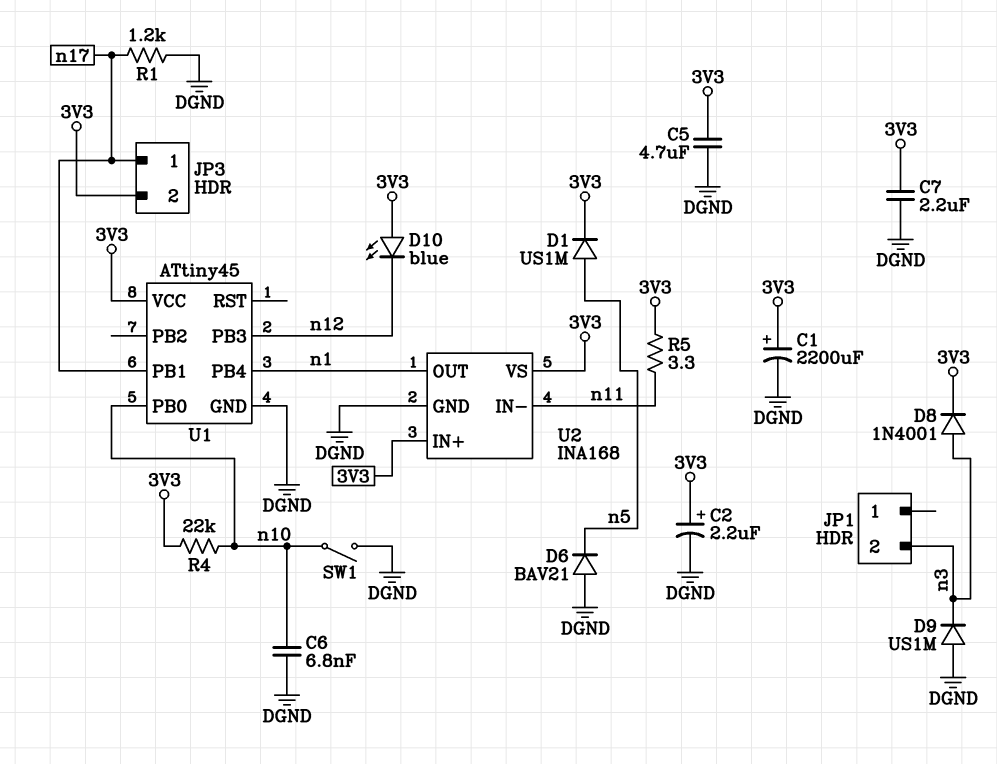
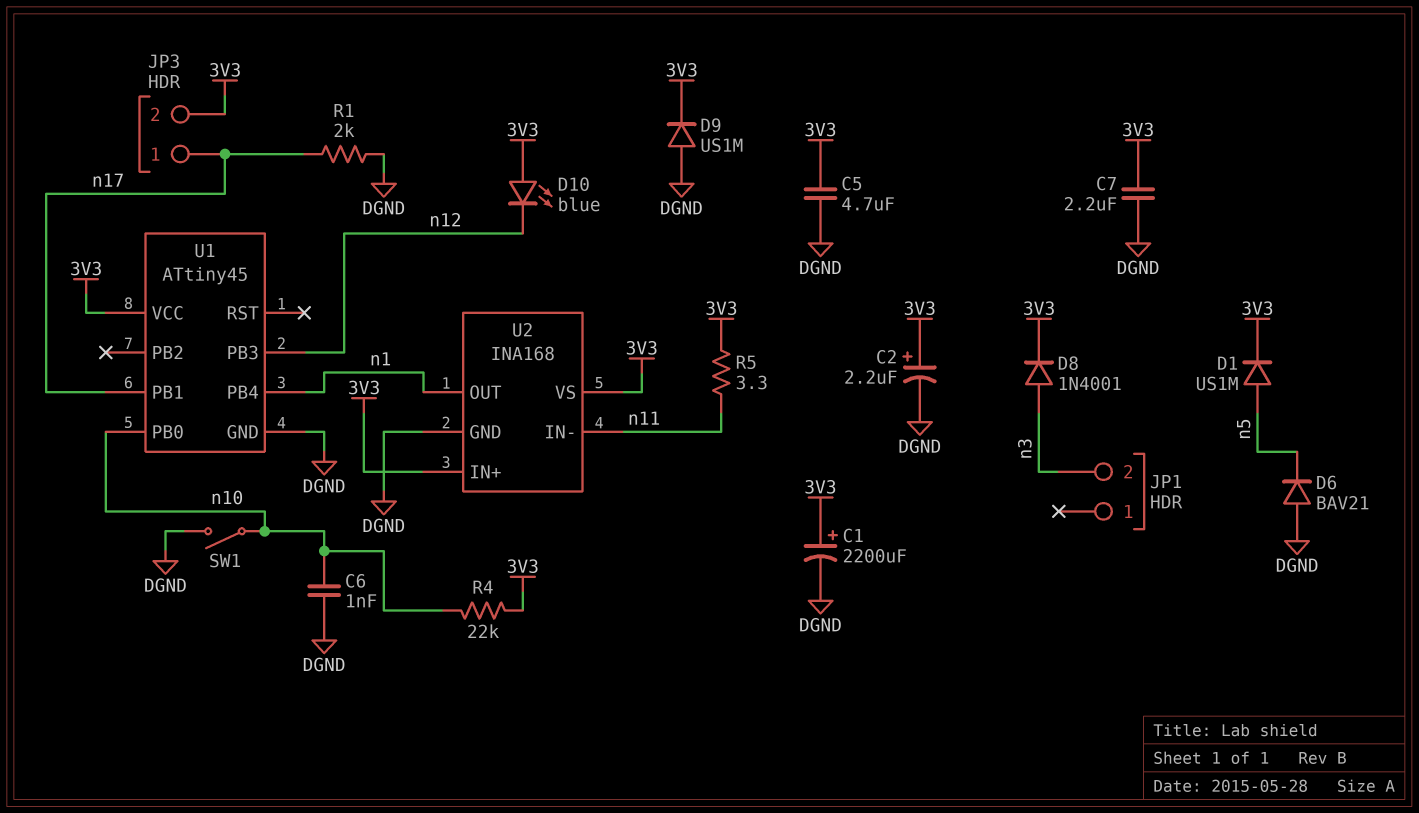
C6: 6.8nF (DGND, n10) -> 1nF (DGND, n10)
D9: diode US1M (A DGND, K n3) -> diode US1M (A DGND, K 3V3)
R1: 1.2k (DGND, n17) -> 2k (DGND, n17)

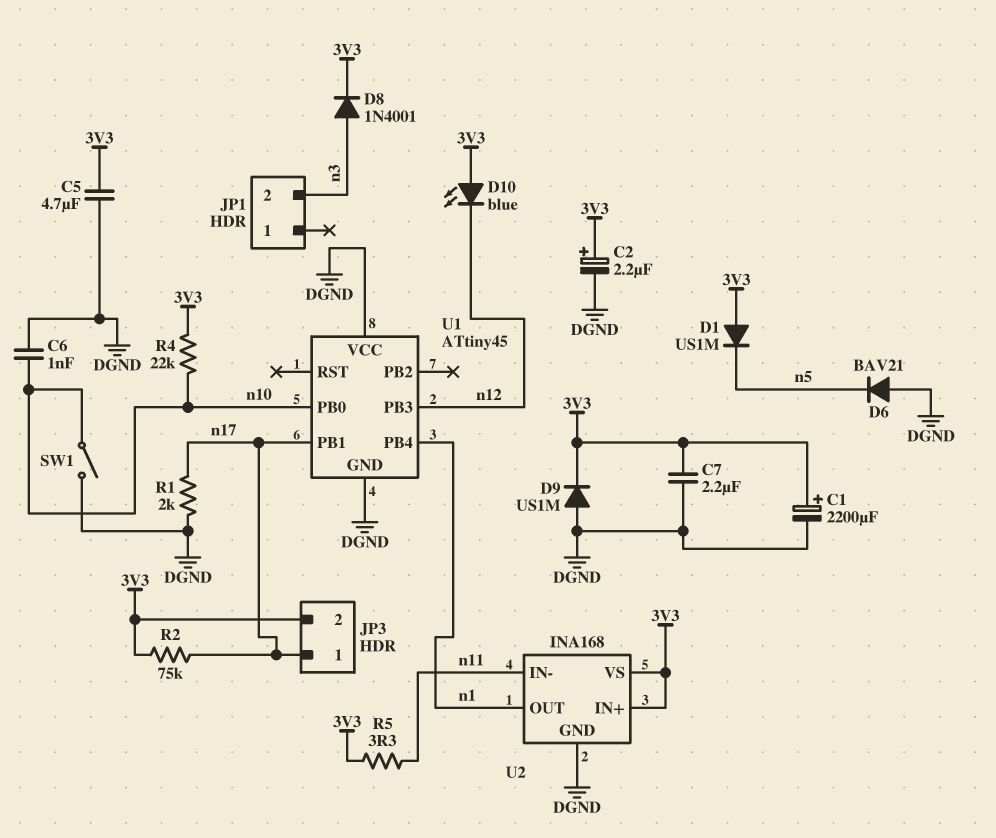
D1: diode US1M (A n5, K 3V3) -> diode US1M (A 3V3, K n5)
R2: none -> 75k (3V3, n17)
U1 pin VCC: 3V3 -> DGND

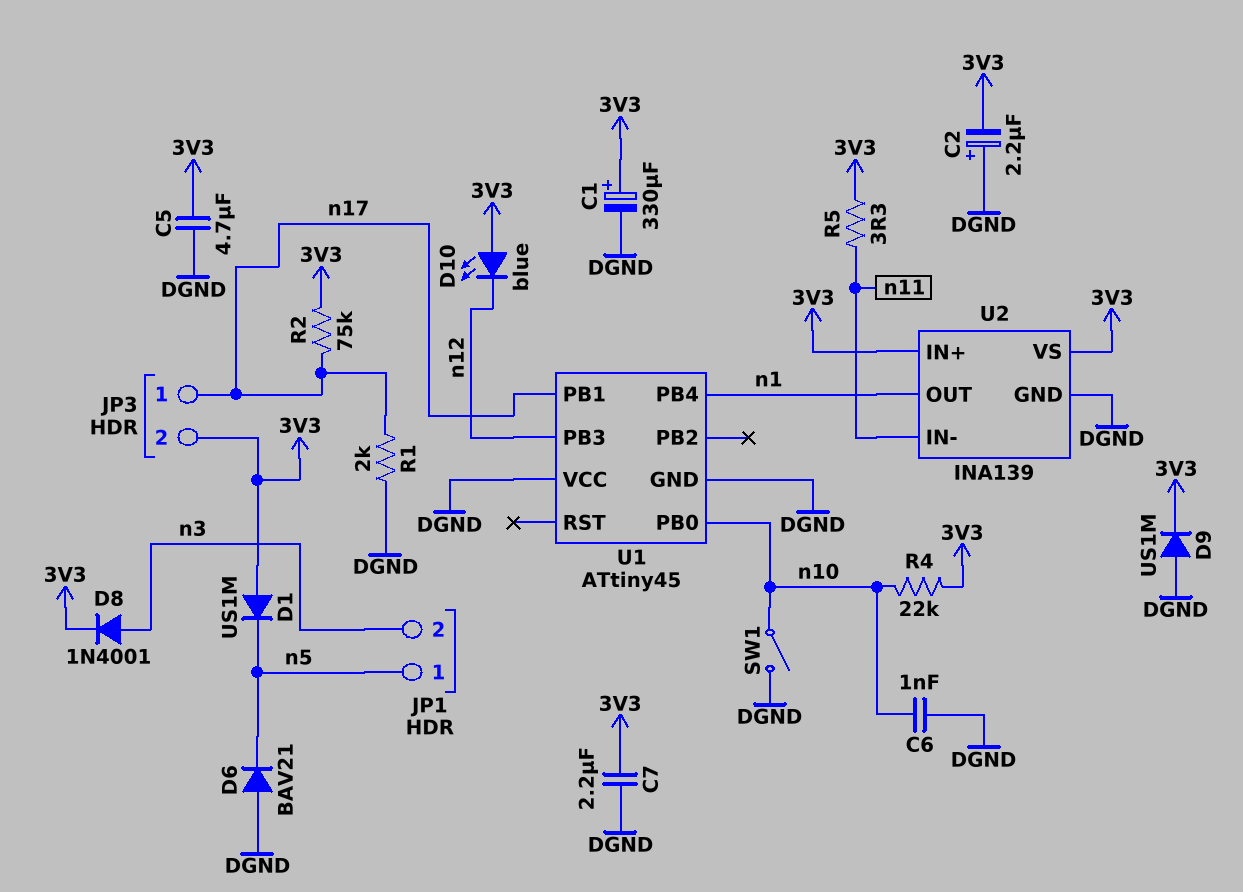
C1: 2200uF (plus 3V3, minus DGND) -> 330uF (plus 3V3, minus DGND)
C2: 2.2uF (plus 3V3, minus DGND) -> 2.2uF (plus DGND, minus 3V3)
JP1 pin 1: none -> n5
U2: INA168 -> INA139

